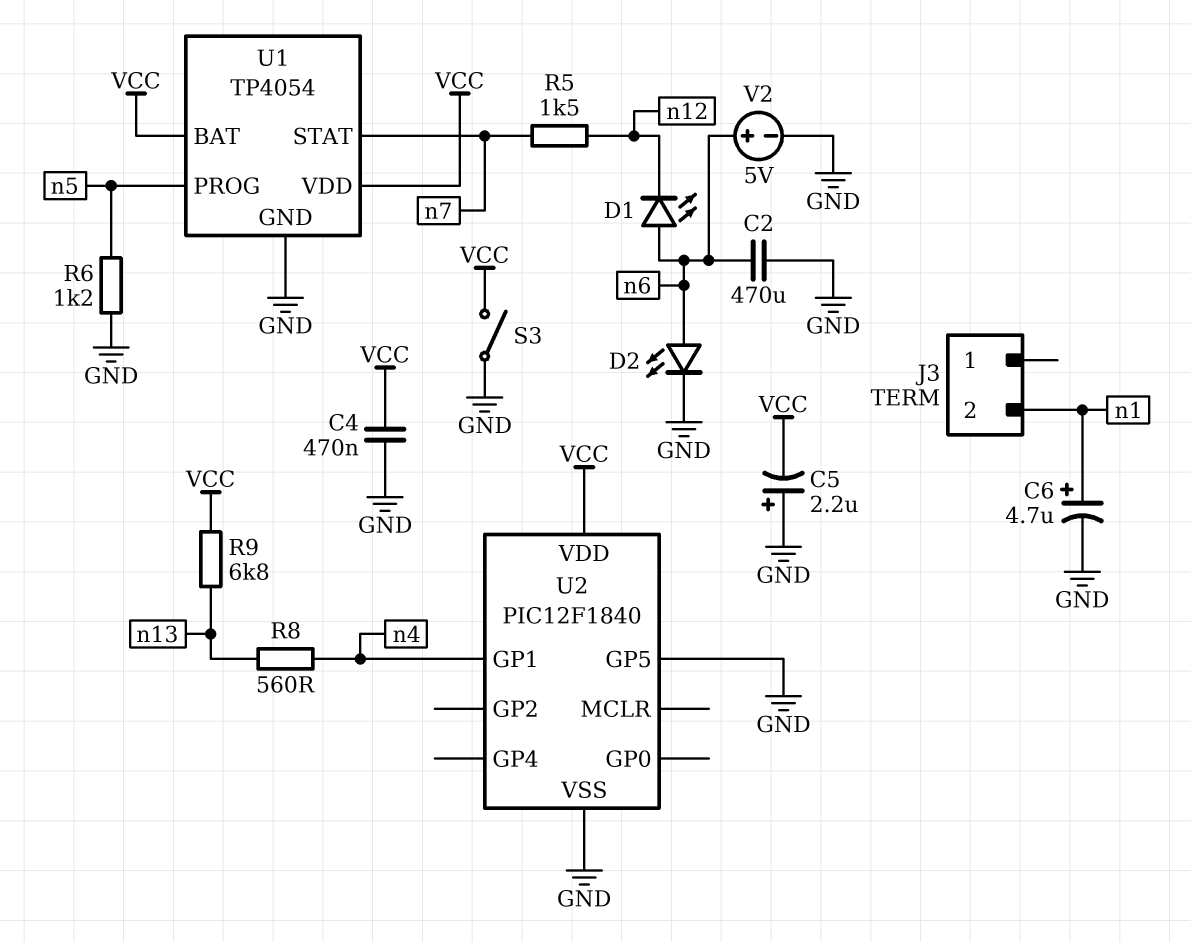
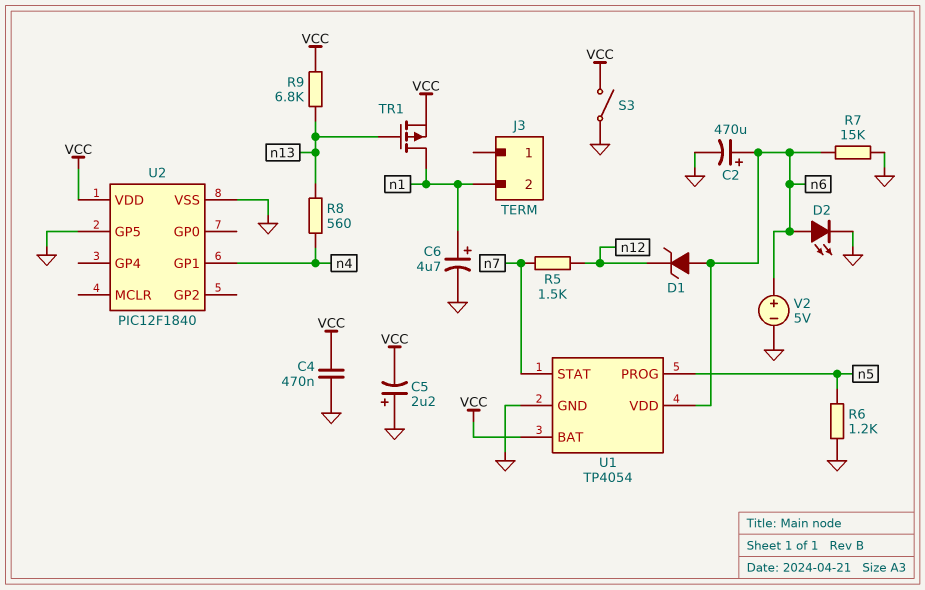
C2: 470uF (GND, n6) -> 470uF (plus n6, minus GND)
D1: LED (A n6, K n12) -> zener (A n6, K n12)
R7: none -> 15k (GND, n6)
TR1: none -> PMOS (G n13, D n1, S VCC)
U1 pin VDD: VCC -> n6

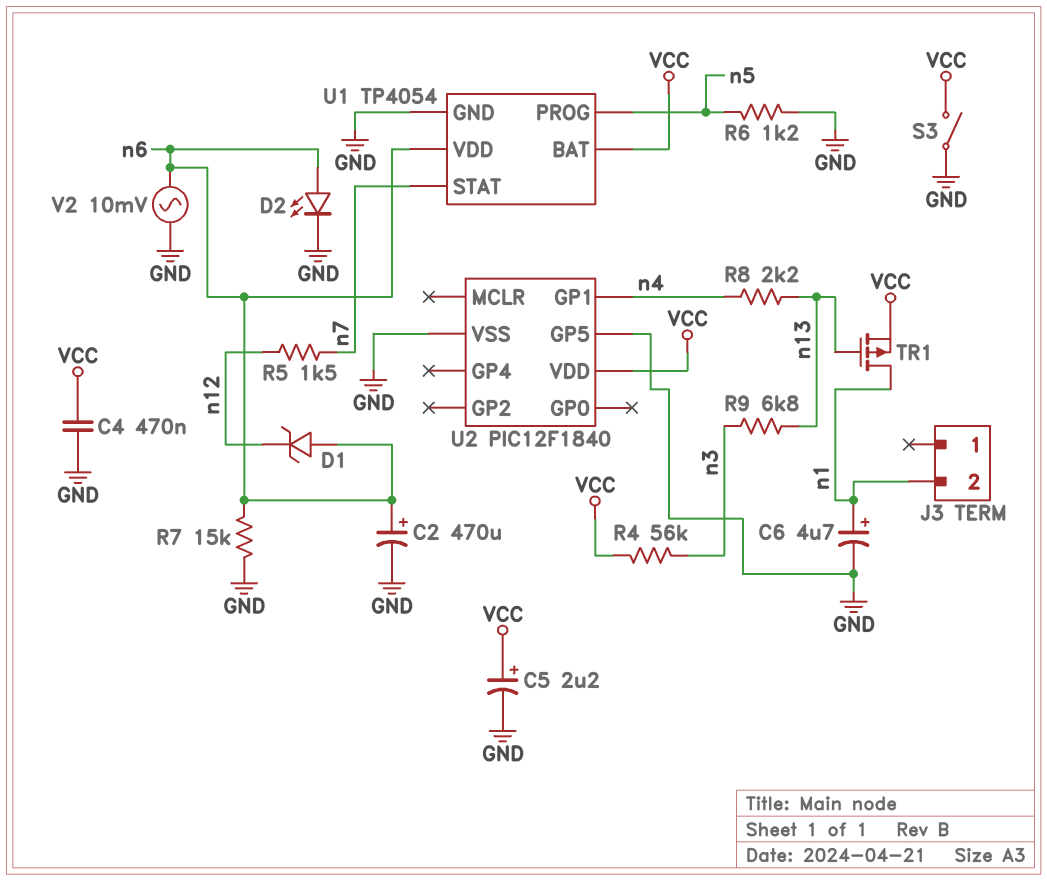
C5: 2.2uF (plus GND, minus VCC) -> 2.2uF (plus VCC, minus GND)
R4: none -> 56k (VCC, n3)
R8: 560 (n4, n13) -> 2.2k (n4, n13)
R9: 6.8k (VCC, n13) -> 6.8k (n3, n13)
V2: 5V (plus n6, minus GND) -> AC 10mV (GND, n6)

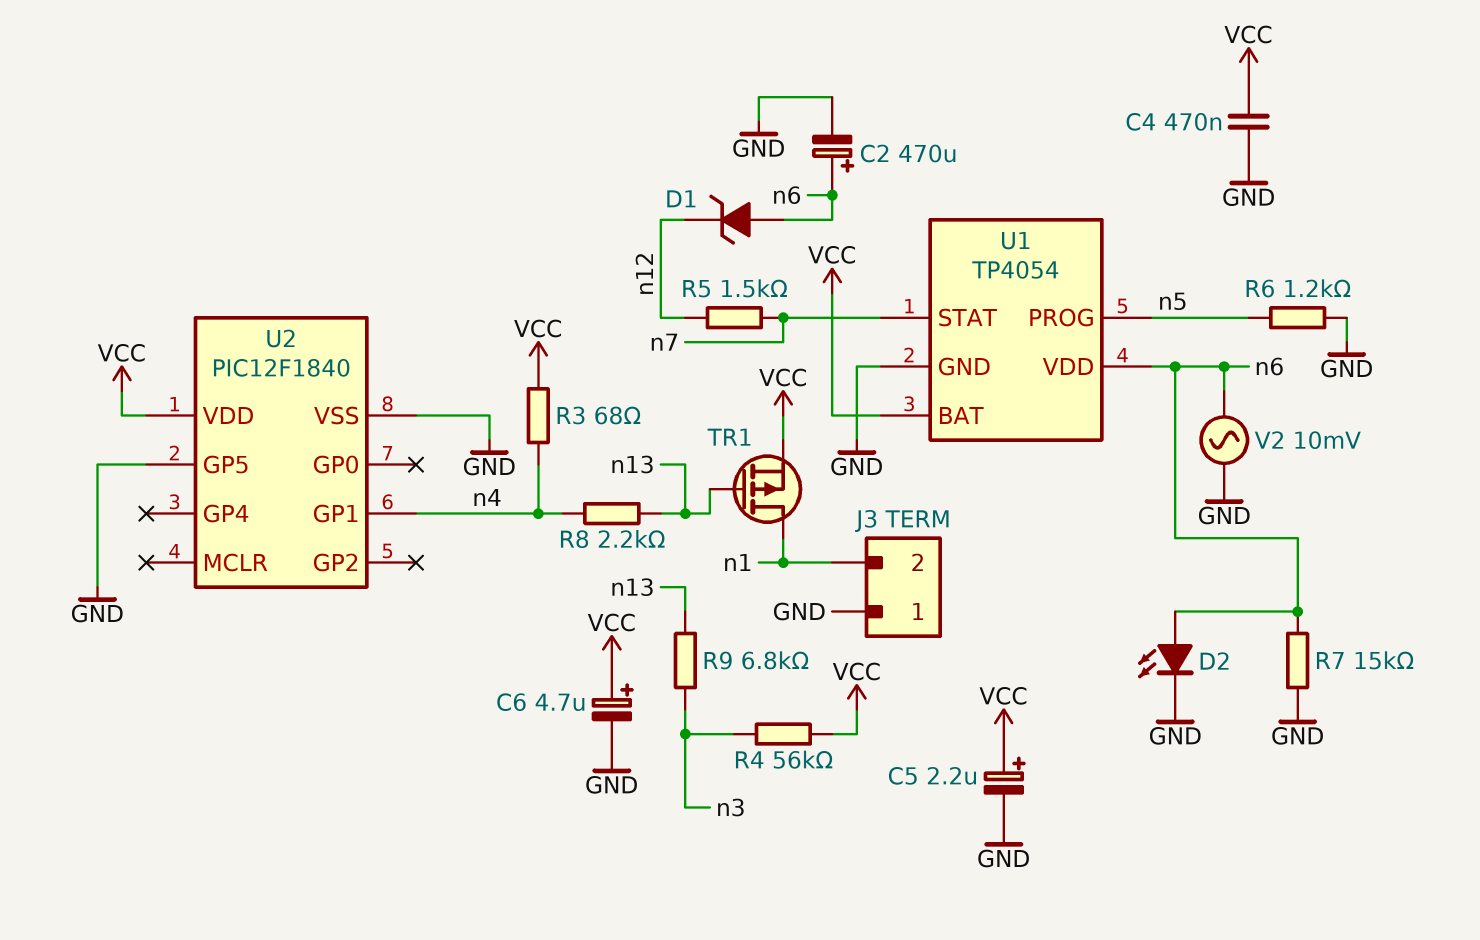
C6: 4.7uF (plus n1, minus GND) -> 4.7uF (plus VCC, minus GND)
J3 pin 1: none -> GND
R3: none -> 68 (VCC, n4)
S3: switch (GND, VCC) -> none

